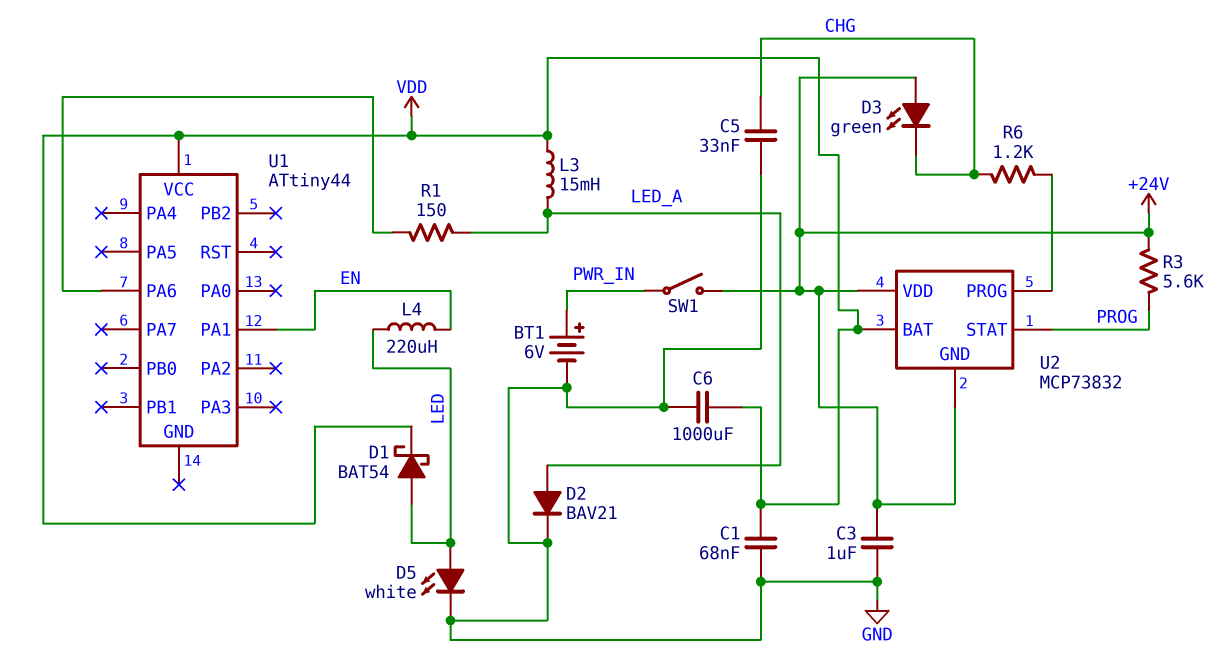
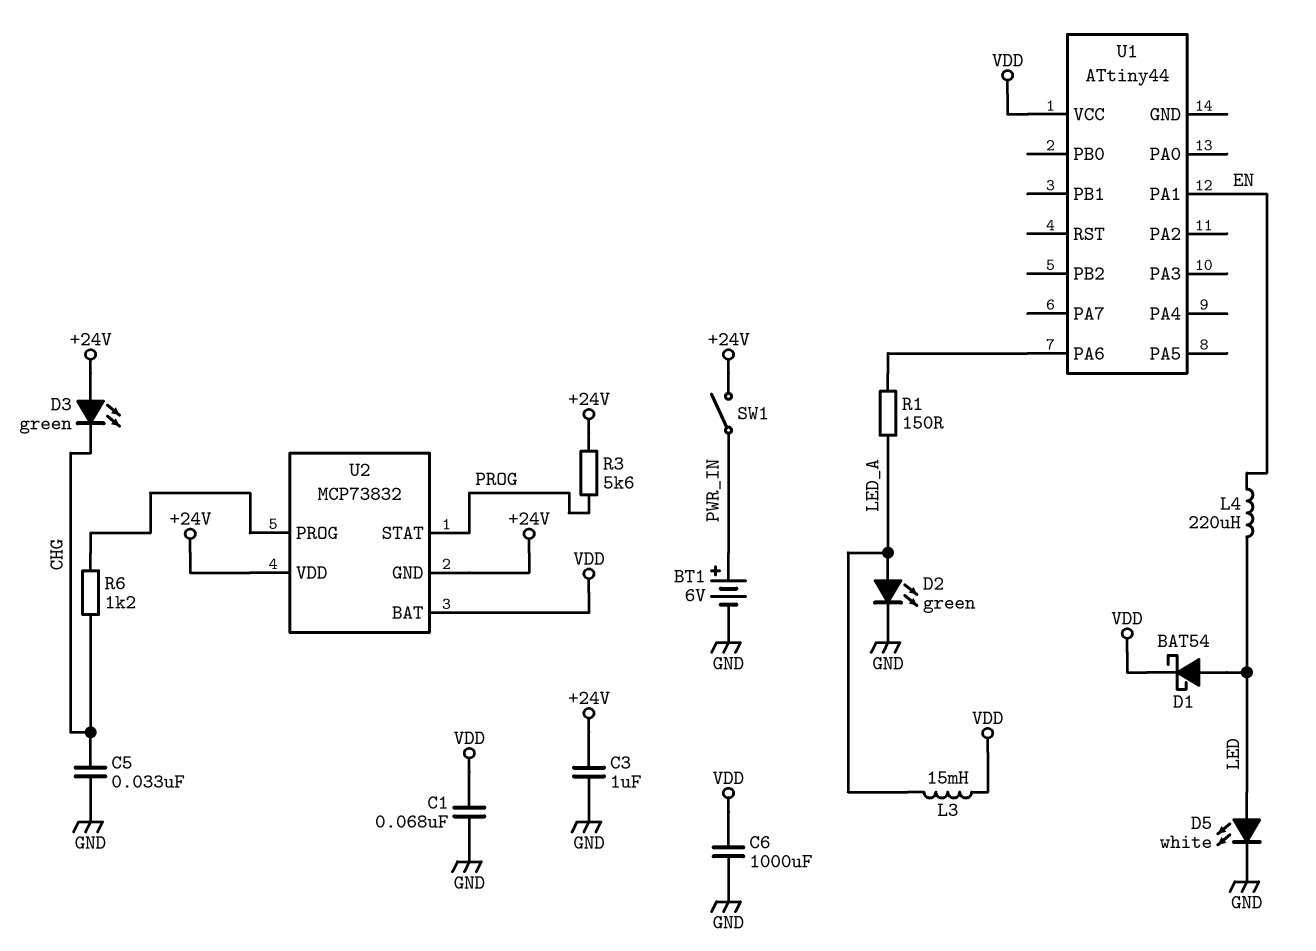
D2: diode BAV21 (A LED_A, K GND) -> LED green (A LED_A, K GND)

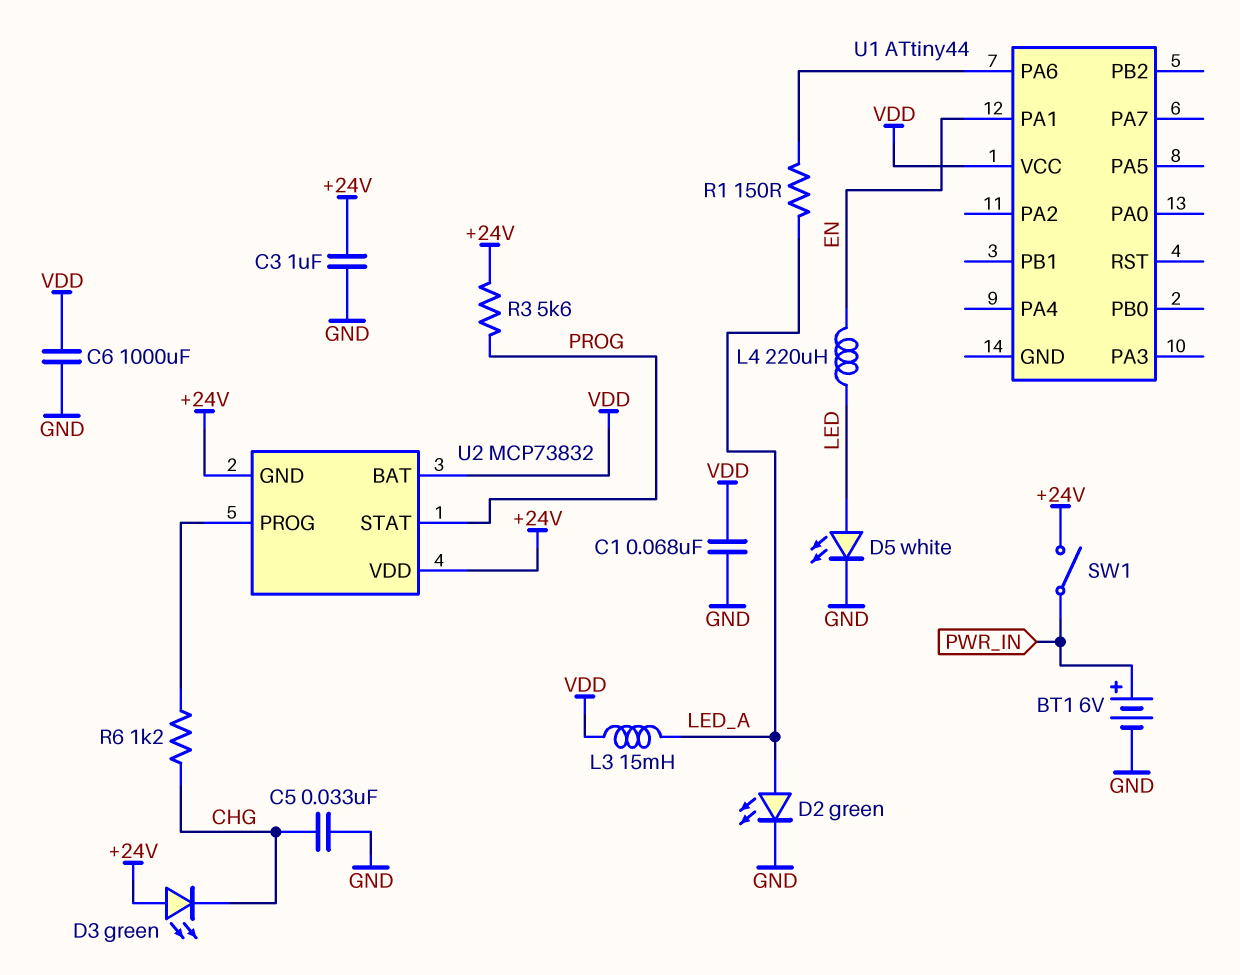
D1: schottky BAT54 (A LED, K VDD) -> none

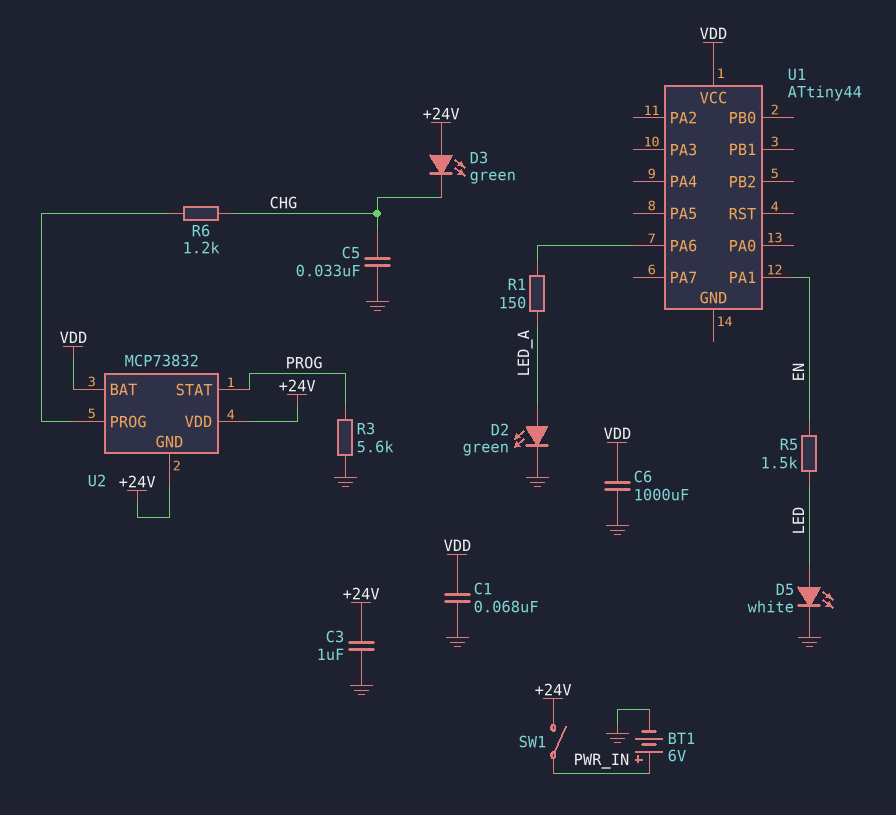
L3: 15mH (LED_A, VDD) -> none
L4: 220uH (EN, LED) -> none
R3: 5.6k (+24V, PROG) -> 5.6k (GND, PROG)
R5: none -> 1.5k (EN, LED)

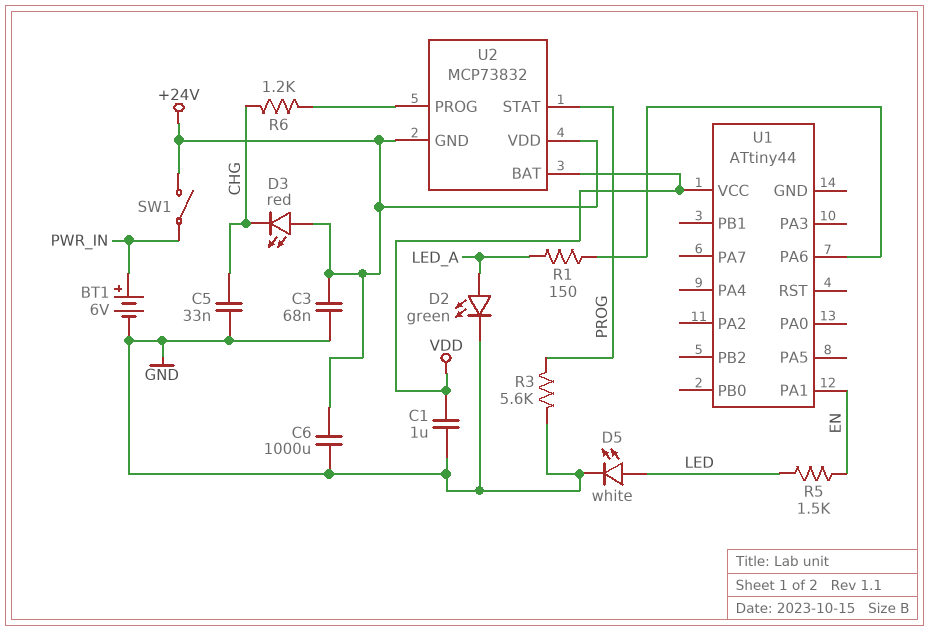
C1: 68nF (GND, VDD) -> 1uF (GND, VDD)
C3: 1uF (+24V, GND) -> 68nF (+24V, GND)
C6: 1000uF (GND, VDD) -> 1000uF (+24V, GND)
D3: LED green (A +24V, K CHG) -> LED red (A +24V, K CHG)

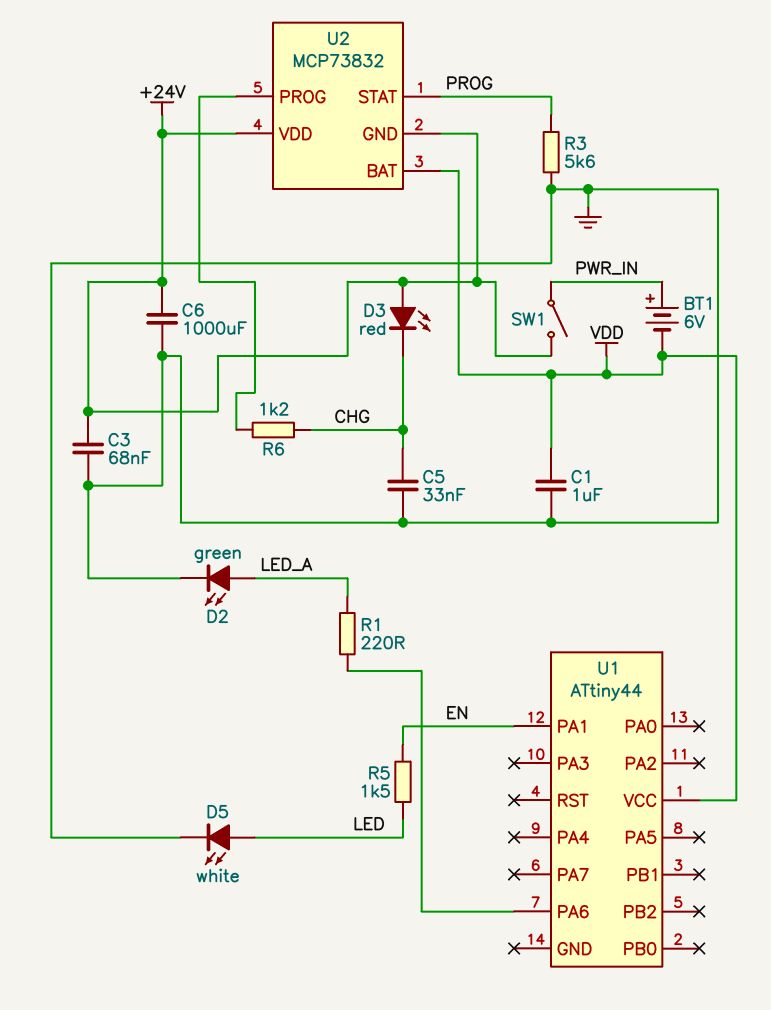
BT1: 6V (plus PWR_IN, minus GND) -> 6V (plus PWR_IN, minus VDD)
R1: 150 (LED_A, U1/PA6) -> 220 (LED_A, U1/PA6)

